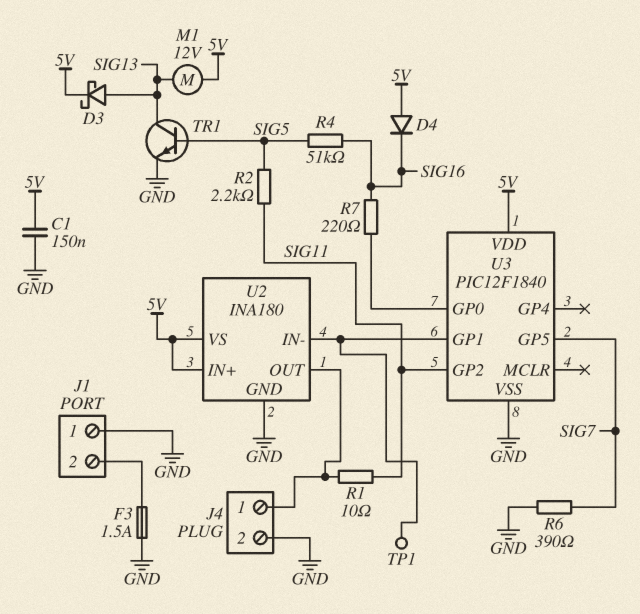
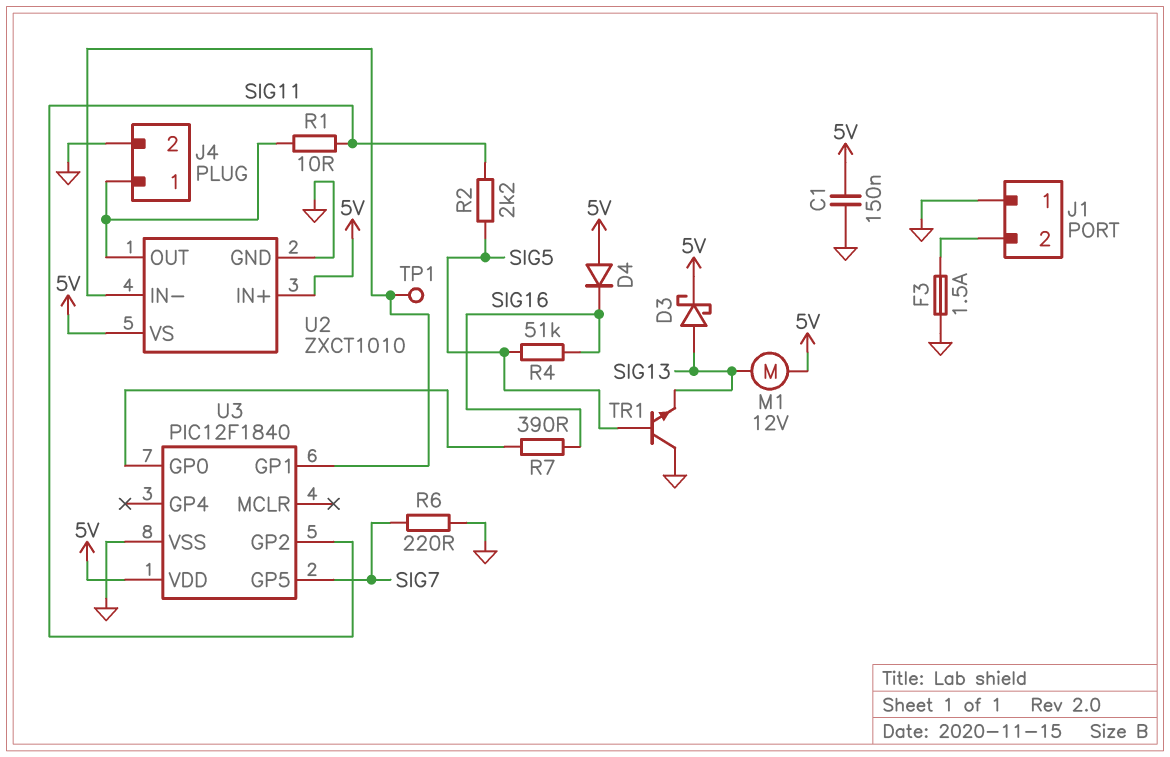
R6: 390 (GND, SIG7) -> 220 (GND, SIG7)
R7: 220 (SIG16, U3/GP0) -> 390 (SIG16, U3/GP0)
TR1: NPN (B SIG5, C SIG13, E GND) -> NPN (B SIG5, C GND, E SIG13)
U2: INA180 -> ZXCT1010

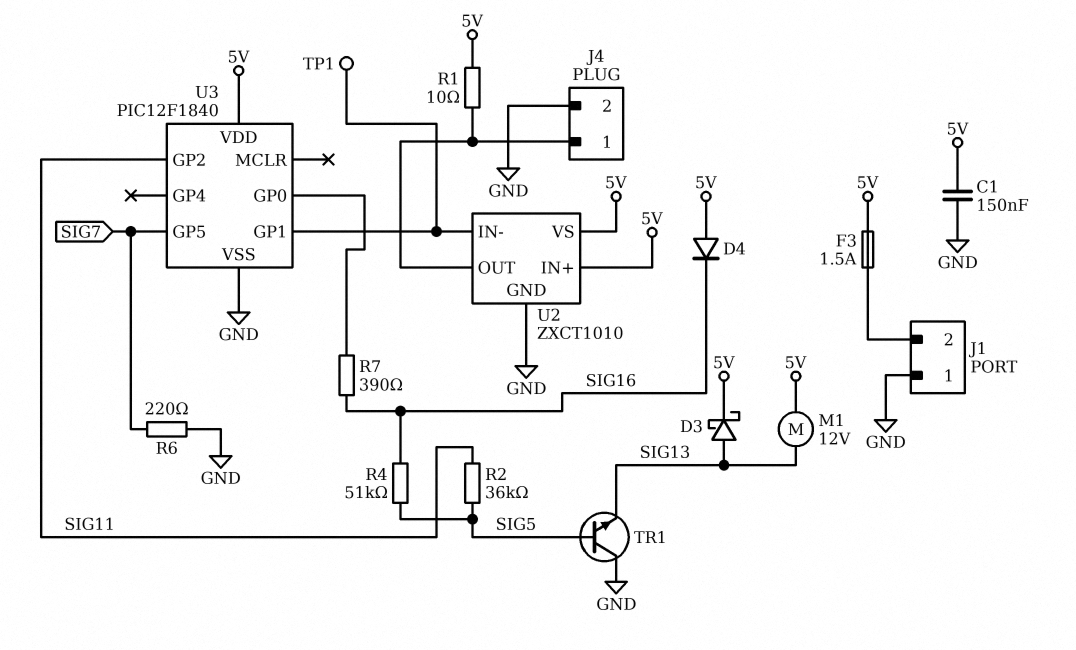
F3: 1.5A (GND, J1/2) -> 1.5A (5V, J1/2)
R1: 10 (J4/1, SIG11) -> 10 (5V, J4/1)
R2: 2.2k (SIG5, SIG11) -> 36k (SIG5, SIG11)

